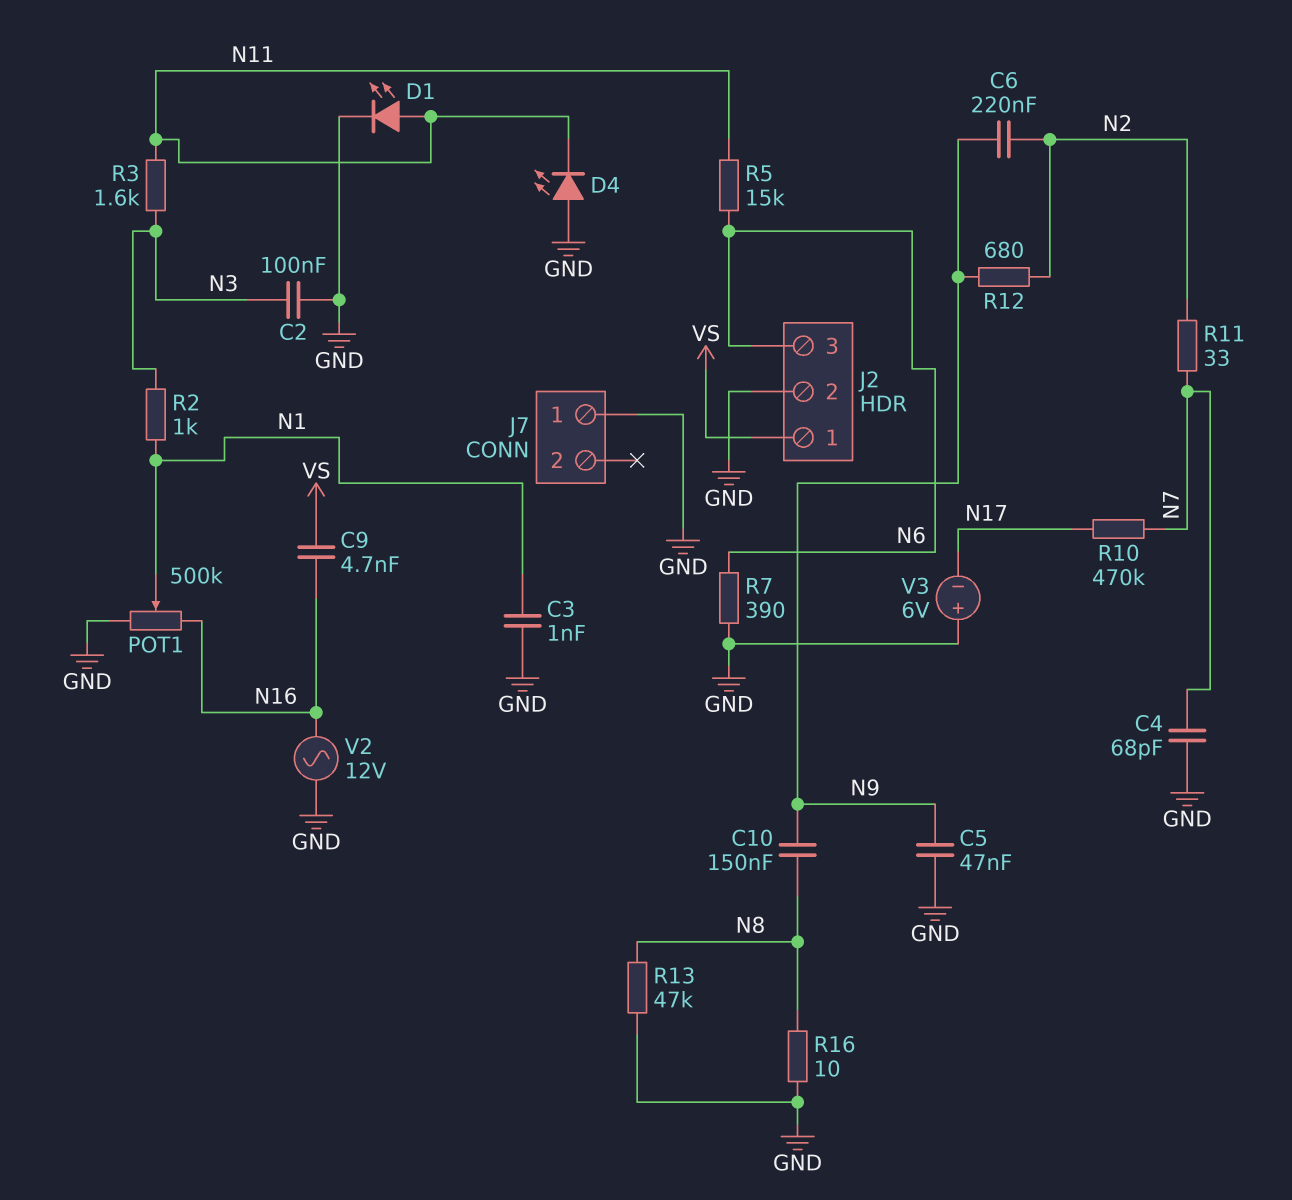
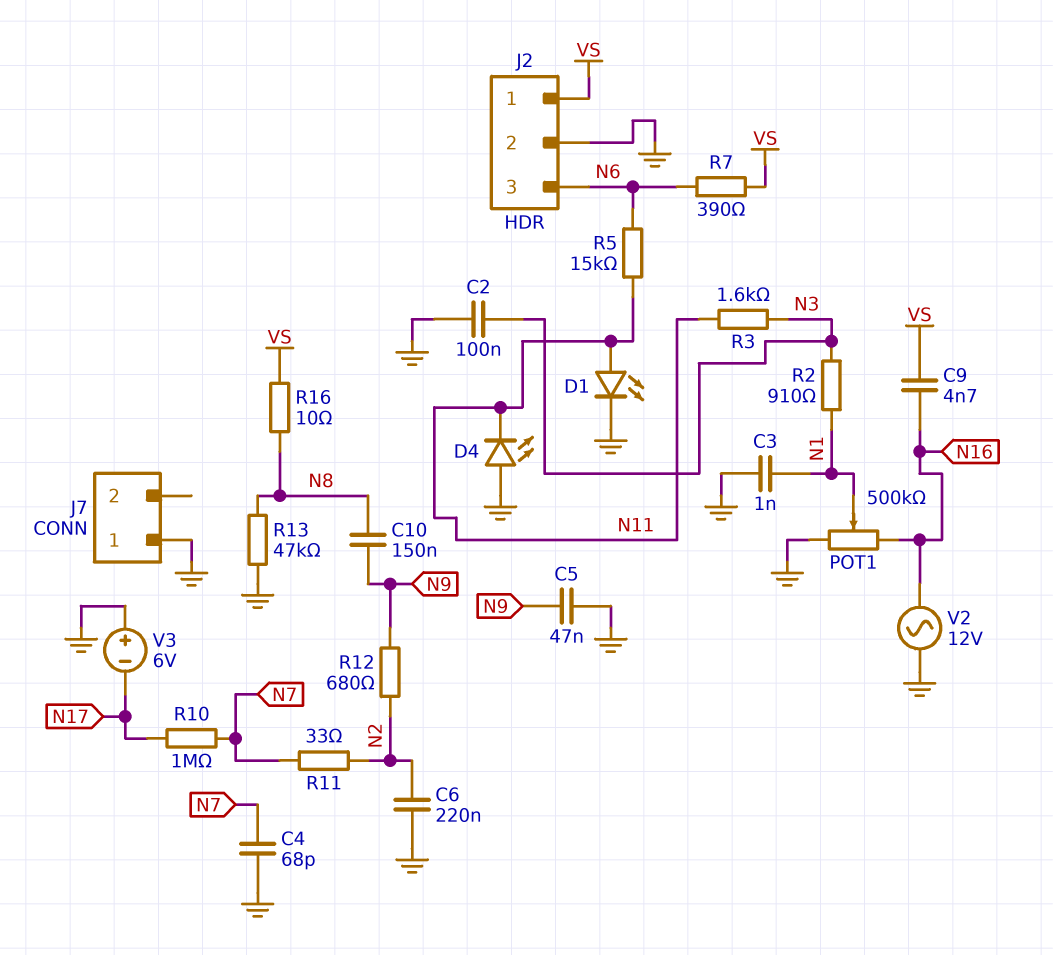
C6: 220nF (N2, N9) -> 220nF (GND, N2)
R2: 1k (N1, N3) -> 910 (N1, N3)
R7: 390 (GND, N6) -> 390 (N6, VS)
R10: 470k (N7, N17) -> 1M (N7, N17)
R16: 10 (GND, N8) -> 10 (N8, VS)

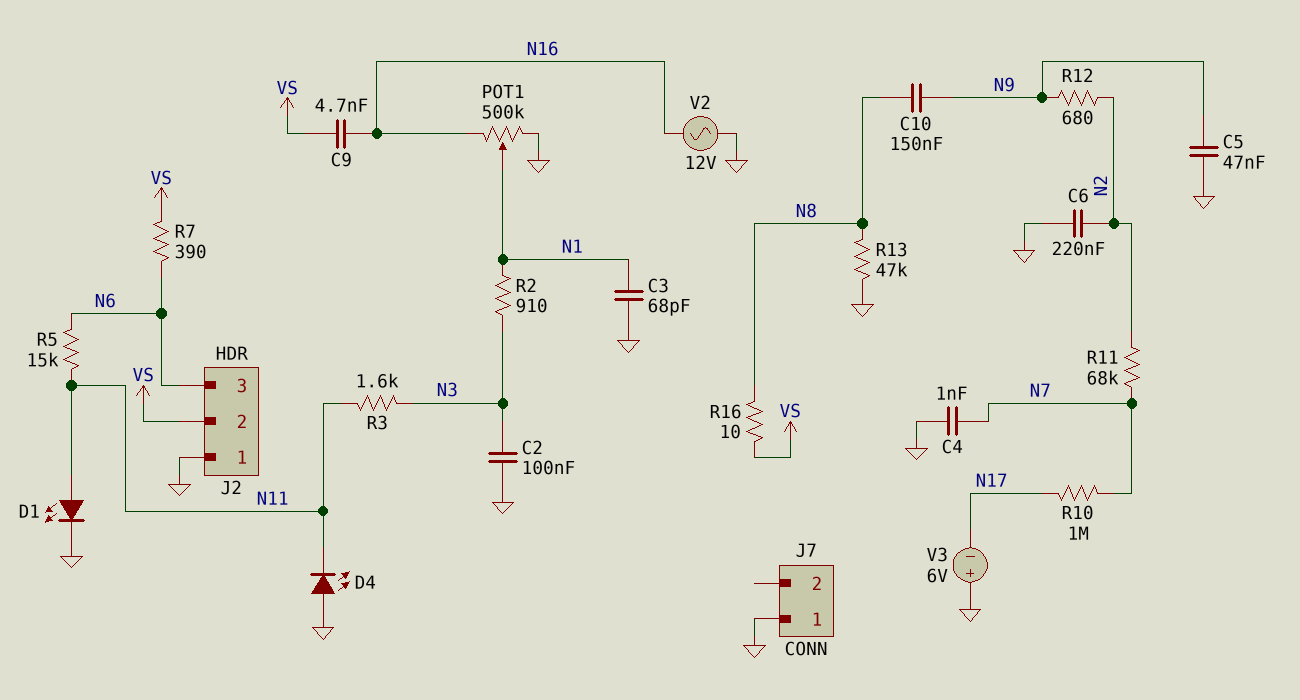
C3: 1nF (GND, N1) -> 68pF (GND, N1)
C4: 68pF (GND, N7) -> 1nF (GND, N7)
J2 pin 1: VS -> GND
J2 pin 2: GND -> VS
R11: 33 (N2, N7) -> 68k (N2, N7)

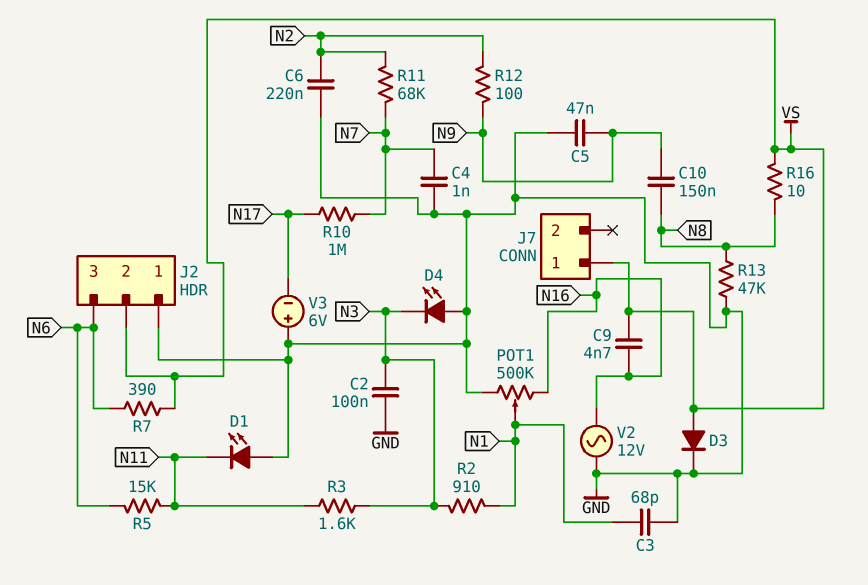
D1: LED (A N11, K GND) -> LED (A GND, K N11)
D3: none -> diode (A VS, K GND)
D4: LED (A GND, K N11) -> LED (A GND, K N3)
J7 pin 1: GND -> VS
R12: 680 (N2, N9) -> 100 (N2, N9)

